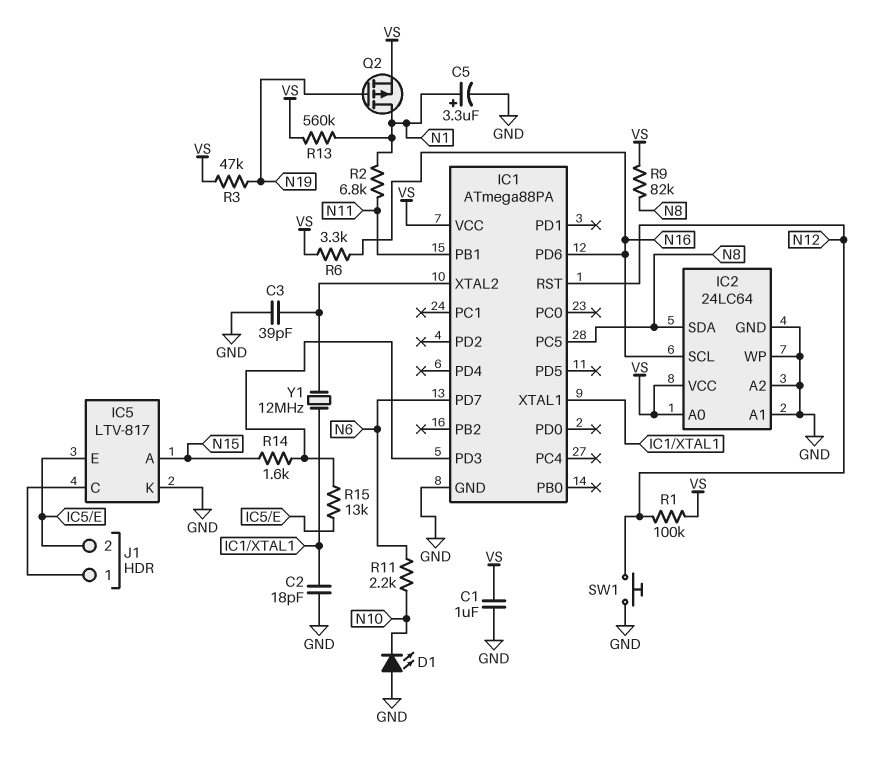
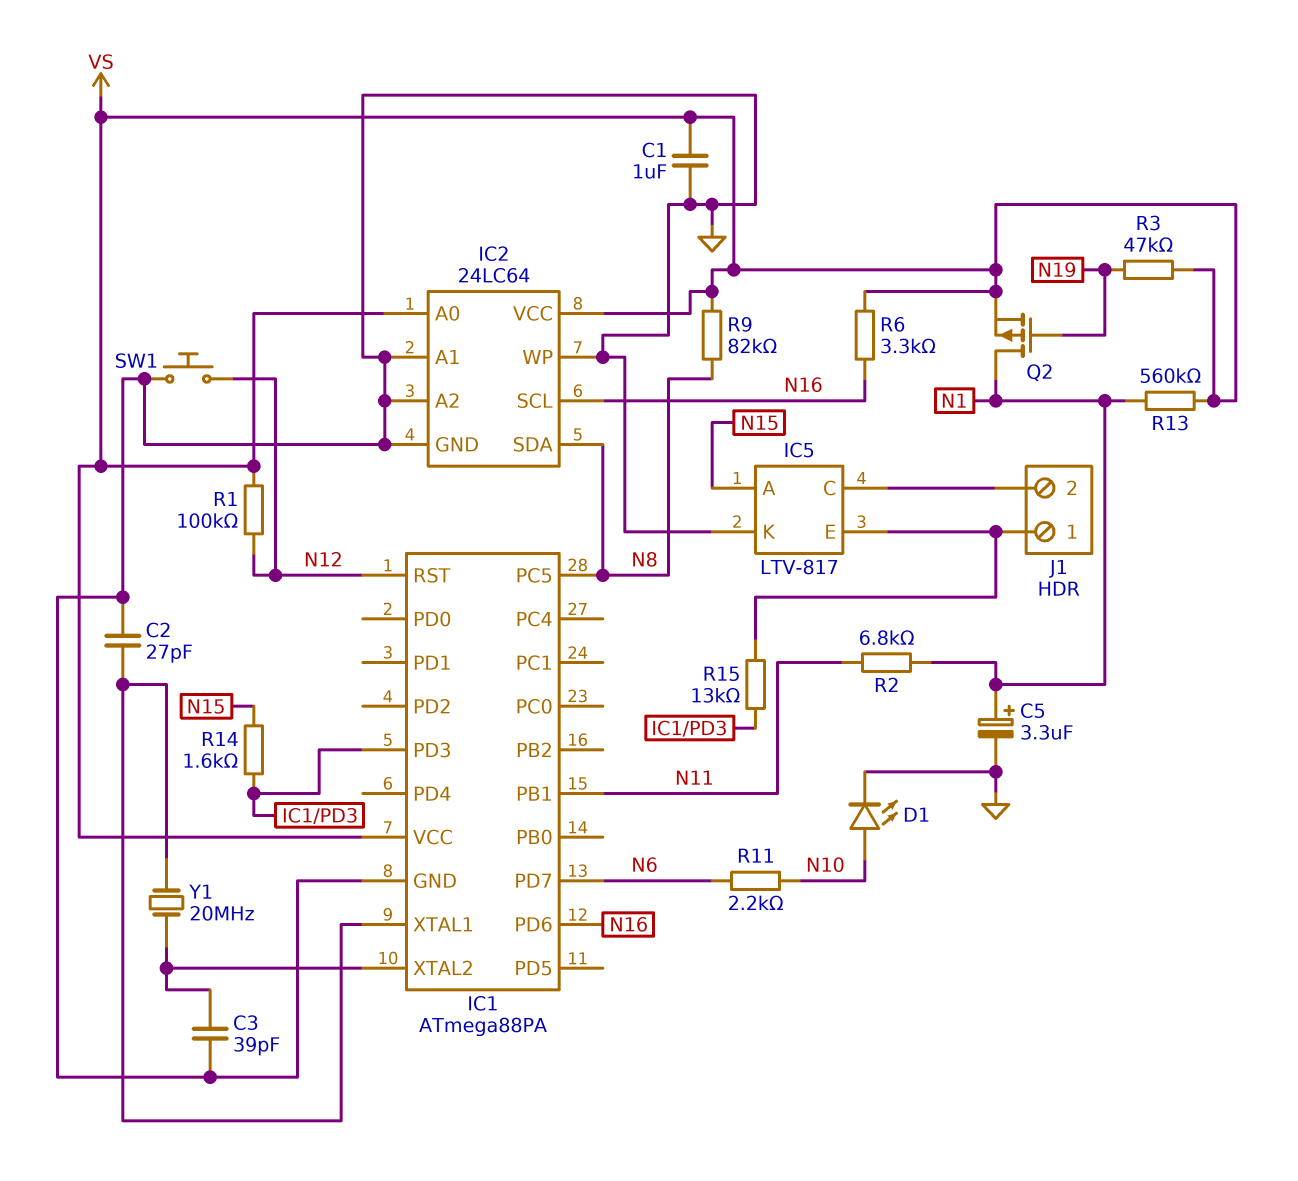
C2: 18pF (GND, IC1/XTAL1) -> 27pF (GND, IC1/XTAL1)
D1: LED (A GND, K N10) -> LED (A N10, K GND)
J1 pin 1: IC5/C -> IC5/E
J1 pin 2: IC5/E -> IC5/C
Y1: 12MHz (IC1/XTAL1, IC1/XTAL2) -> 20MHz (IC1/XTAL1, IC1/XTAL2)

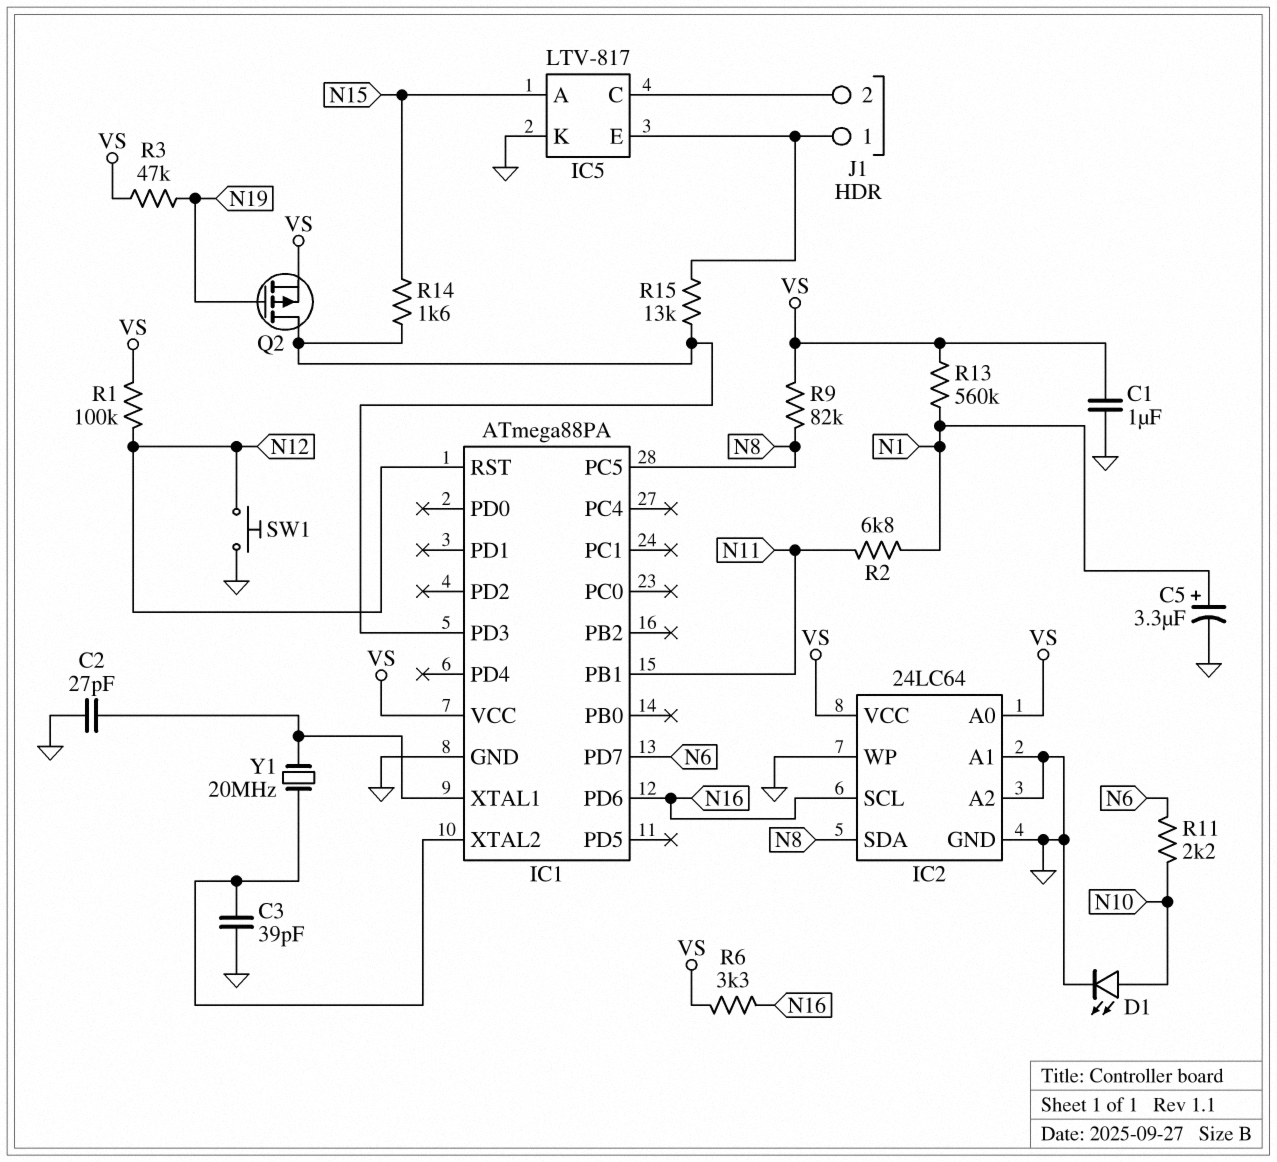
Q2: PMOS (G N19, D N1, S VS) -> PMOS (G N19, D IC1/PD3, S VS)

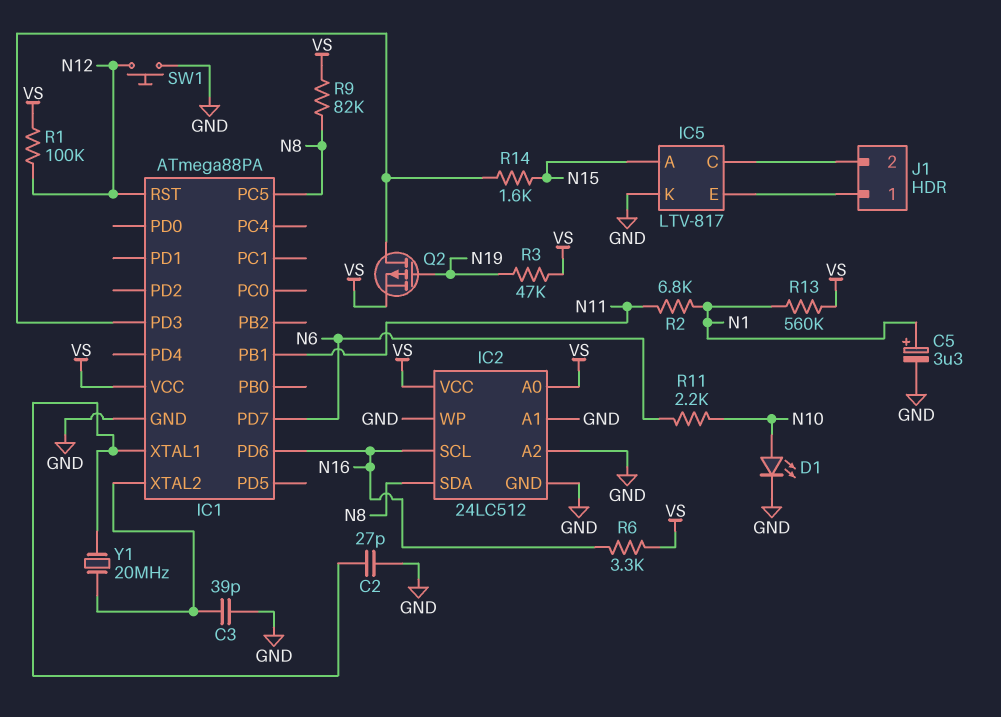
C1: 1uF (GND, VS) -> none
IC2: 24LC64 -> 24LC512
R15: 13k (IC1/PD3, IC5/E) -> none

